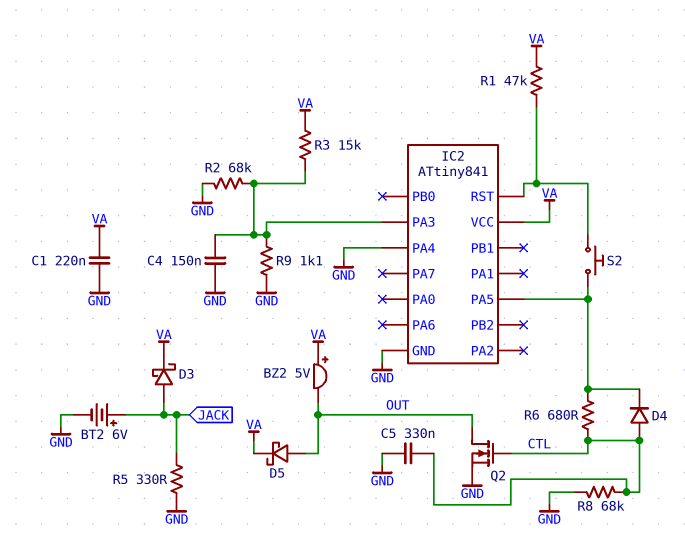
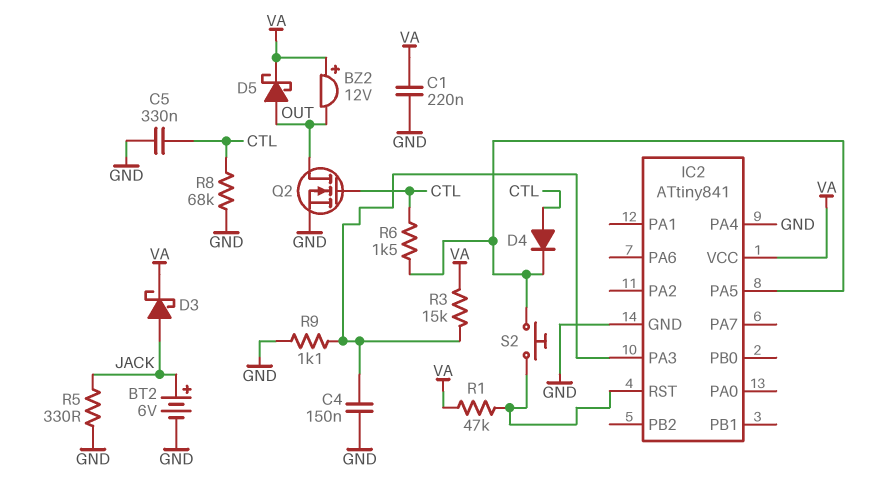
BZ2: buzzer 5V (plus VA, minus OUT) -> buzzer 12V (plus VA, minus OUT)
R2: 68k (GND, IC2/PA3) -> none
R6: 680 (CTL, IC2/PA5) -> 1.5k (CTL, IC2/PA5)

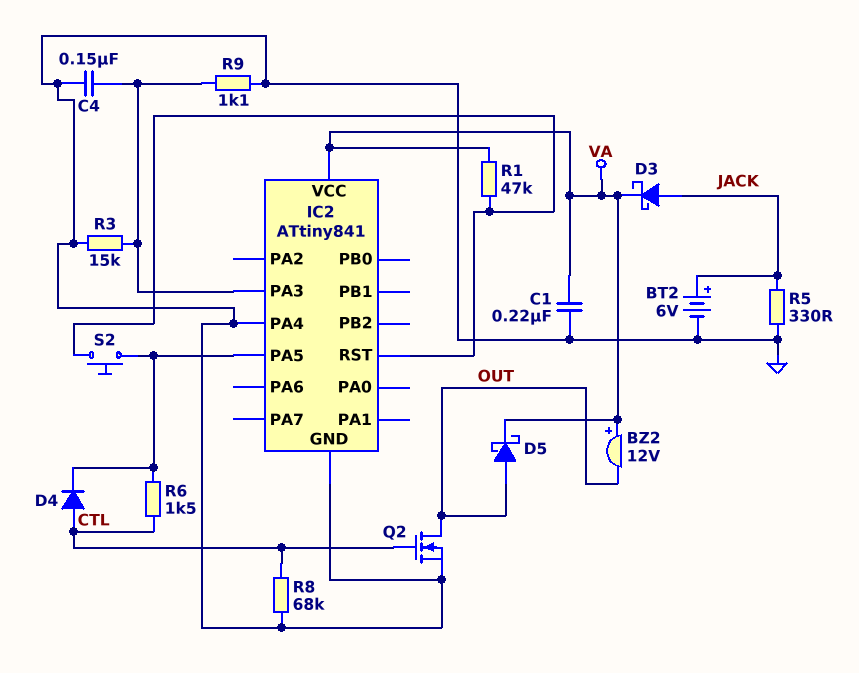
C5: 330nF (CTL, GND) -> none
R3: 15k (IC2/PA3, VA) -> 15k (GND, IC2/PA3)

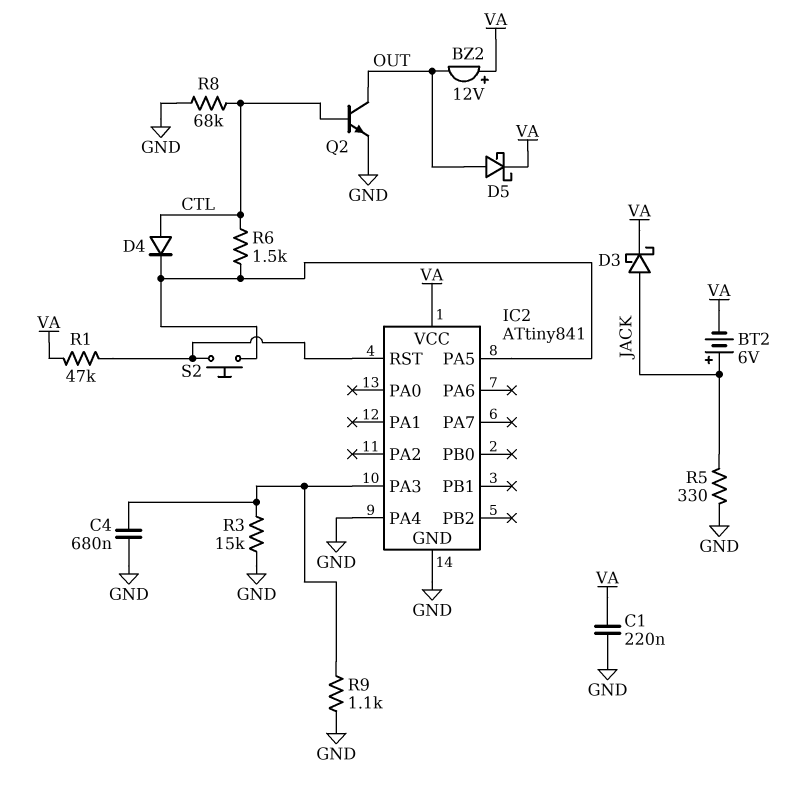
BT2: 6V (plus JACK, minus GND) -> 6V (plus JACK, minus VA)
C4: 150nF (GND, IC2/PA3) -> 680nF (GND, IC2/PA3)
Q2: NMOS (G CTL, D OUT, S GND) -> NPN (B CTL, C OUT, E GND)

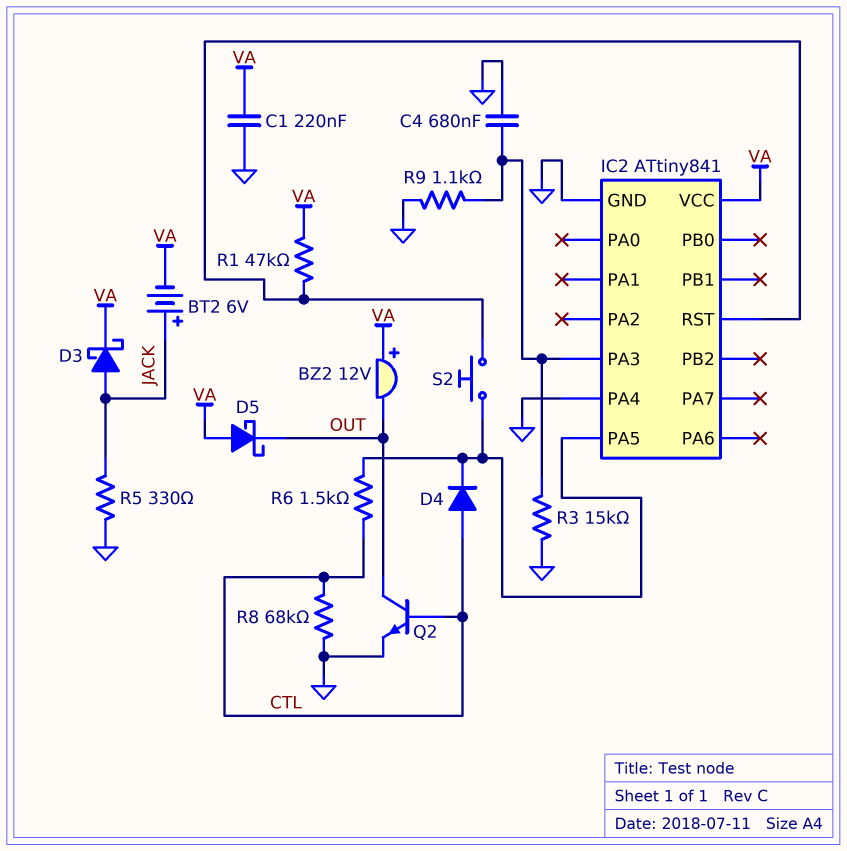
D5: schottky (A OUT, K VA) -> schottky (A VA, K OUT)

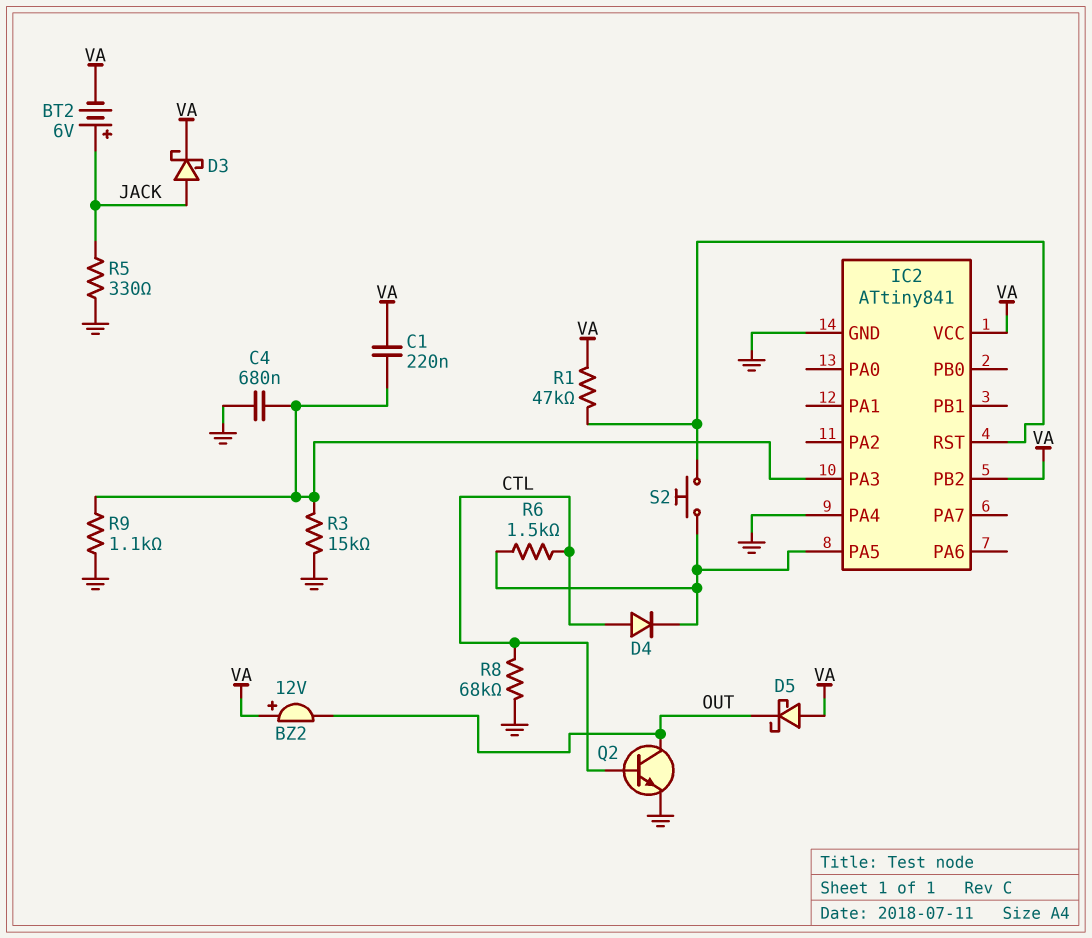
C1: 220nF (GND, VA) -> 220nF (IC2/PA3, VA)
IC2 pin PB2: none -> VA

